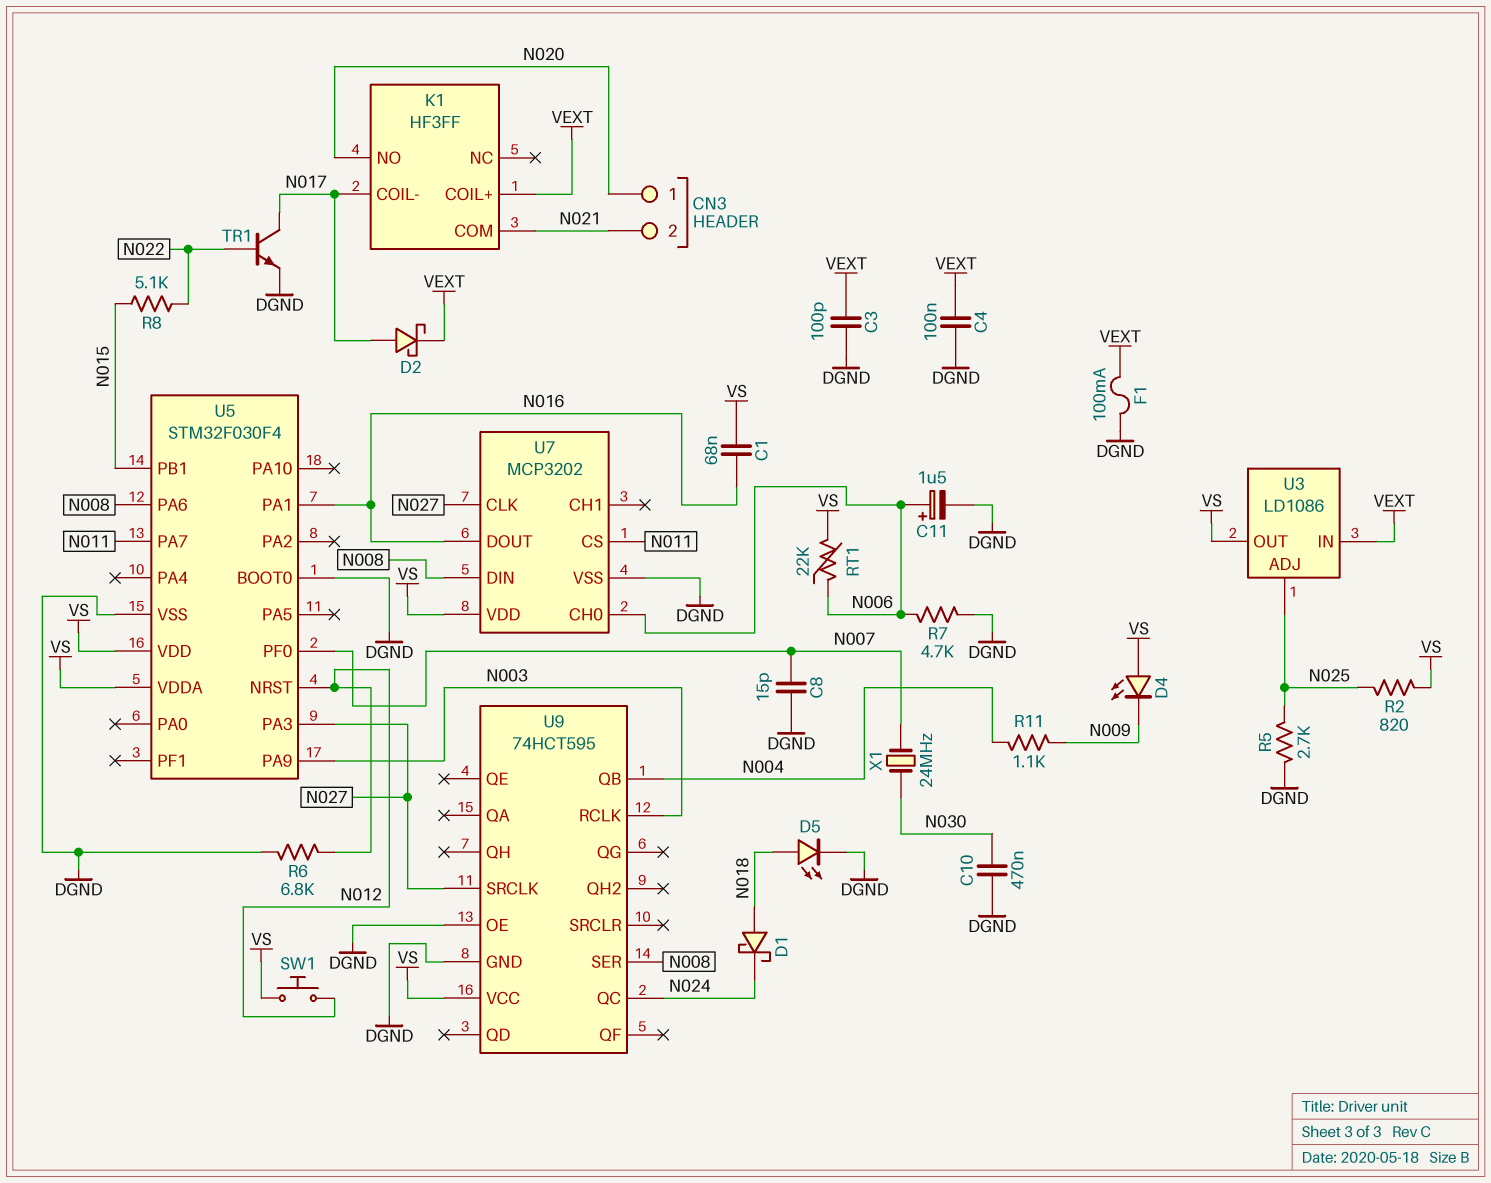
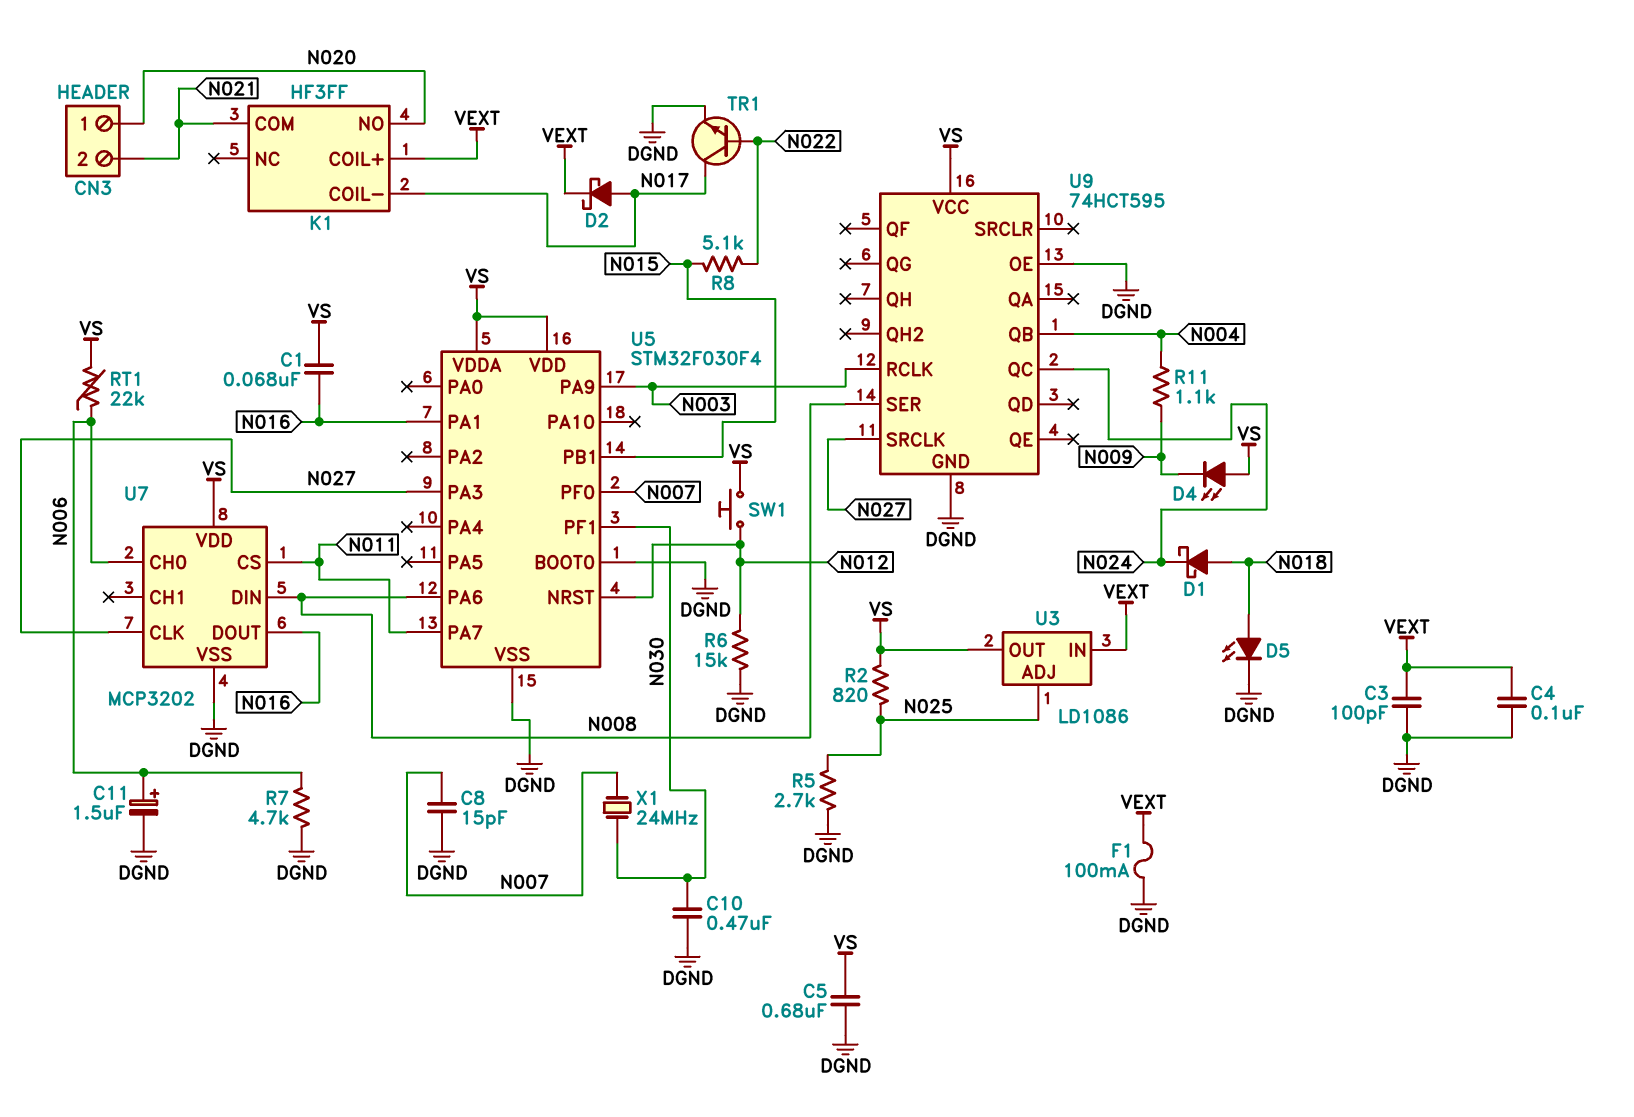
C5: none -> 680nF (DGND, VS)
R6: 6.8k (DGND, N012) -> 15k (DGND, N012)
U5 pin PF1: none -> N030

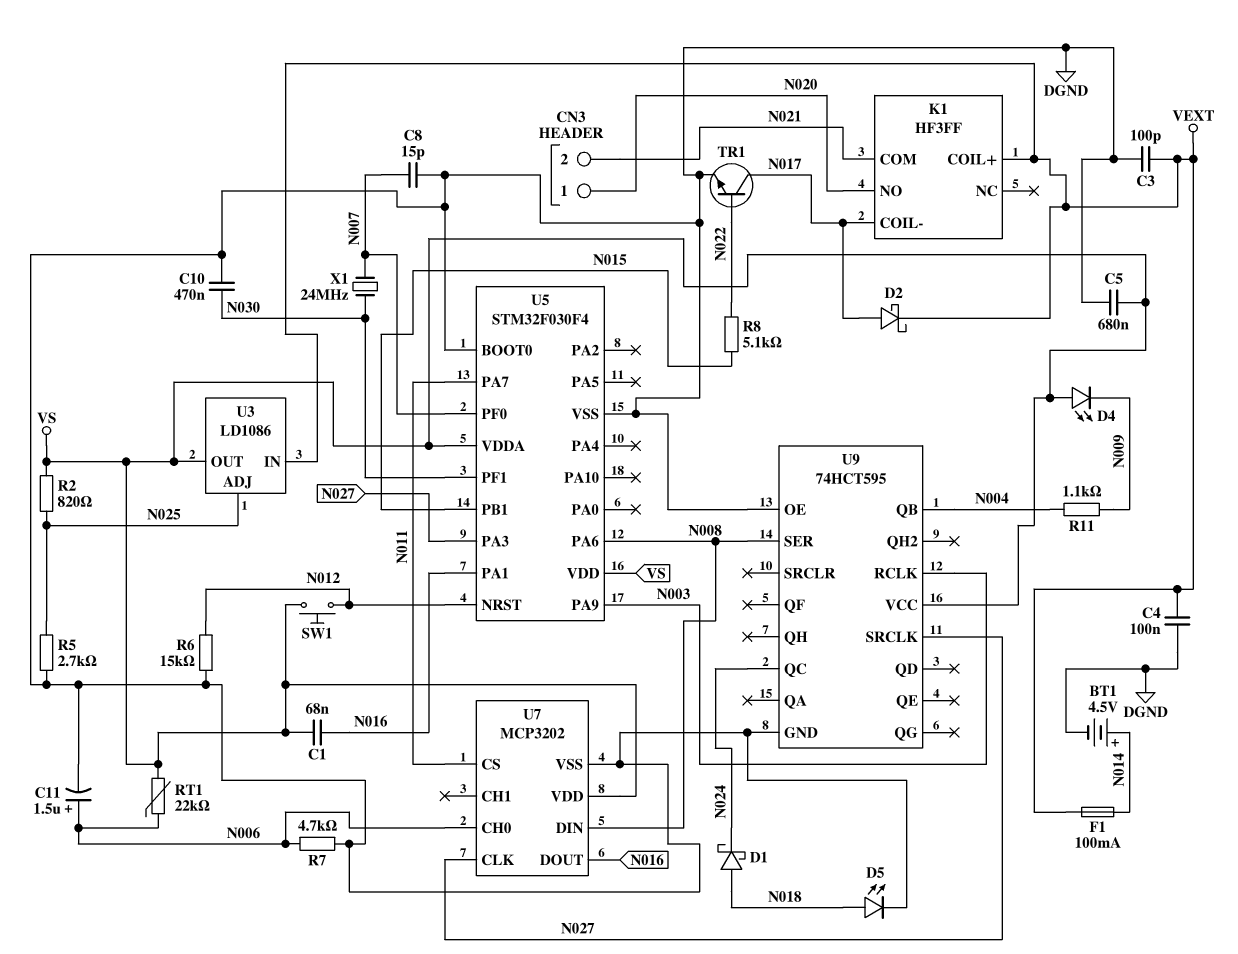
BT1: none -> 4.5V (plus N014, minus DGND)
F1: 100mA (DGND, VEXT) -> 100mA (N014, VEXT)

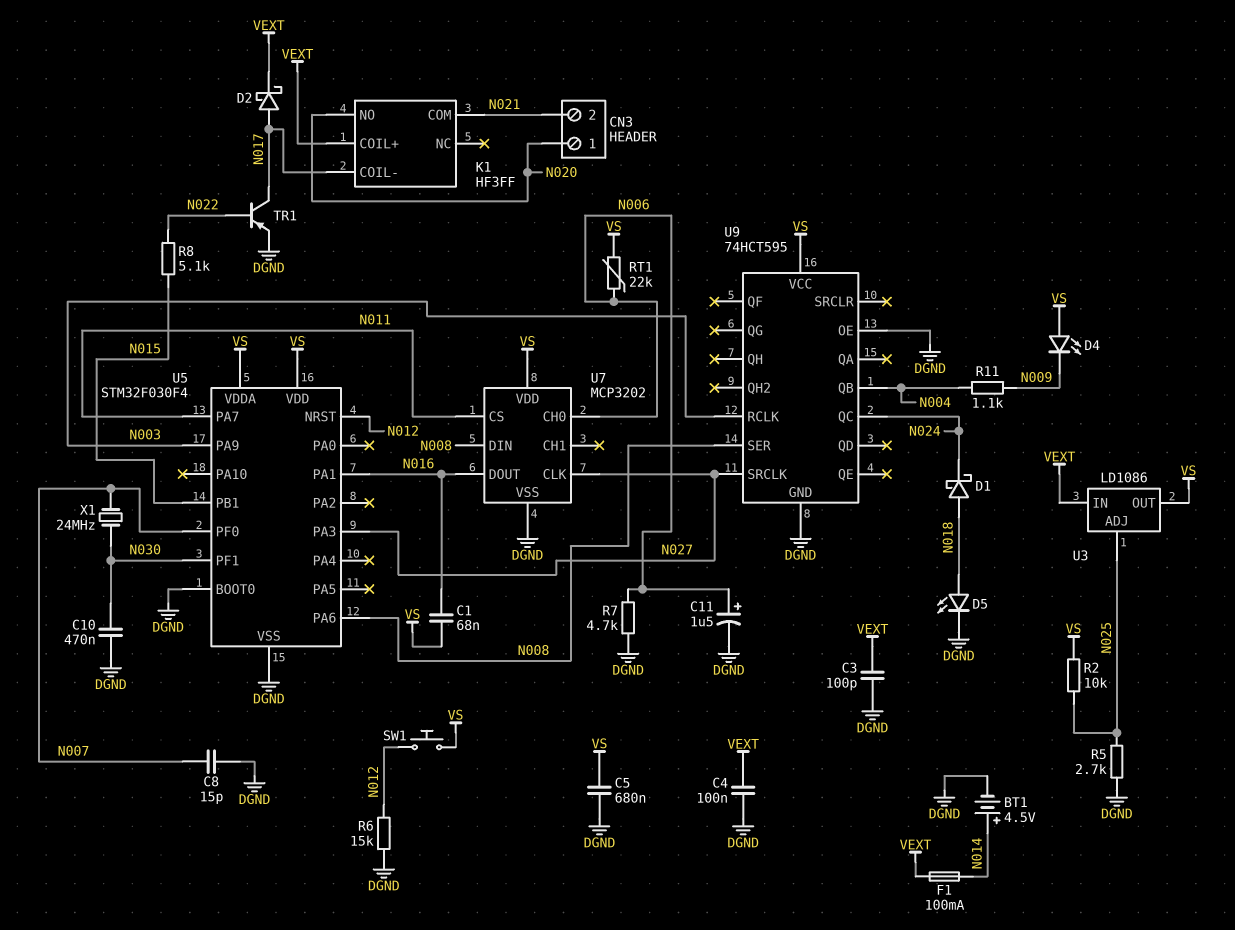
R2: 820 (N025, VS) -> 10k (N025, VS)
TR1: NPN (B N022, C N017, E DGND) -> PNP (B N022, C N017, E DGND)

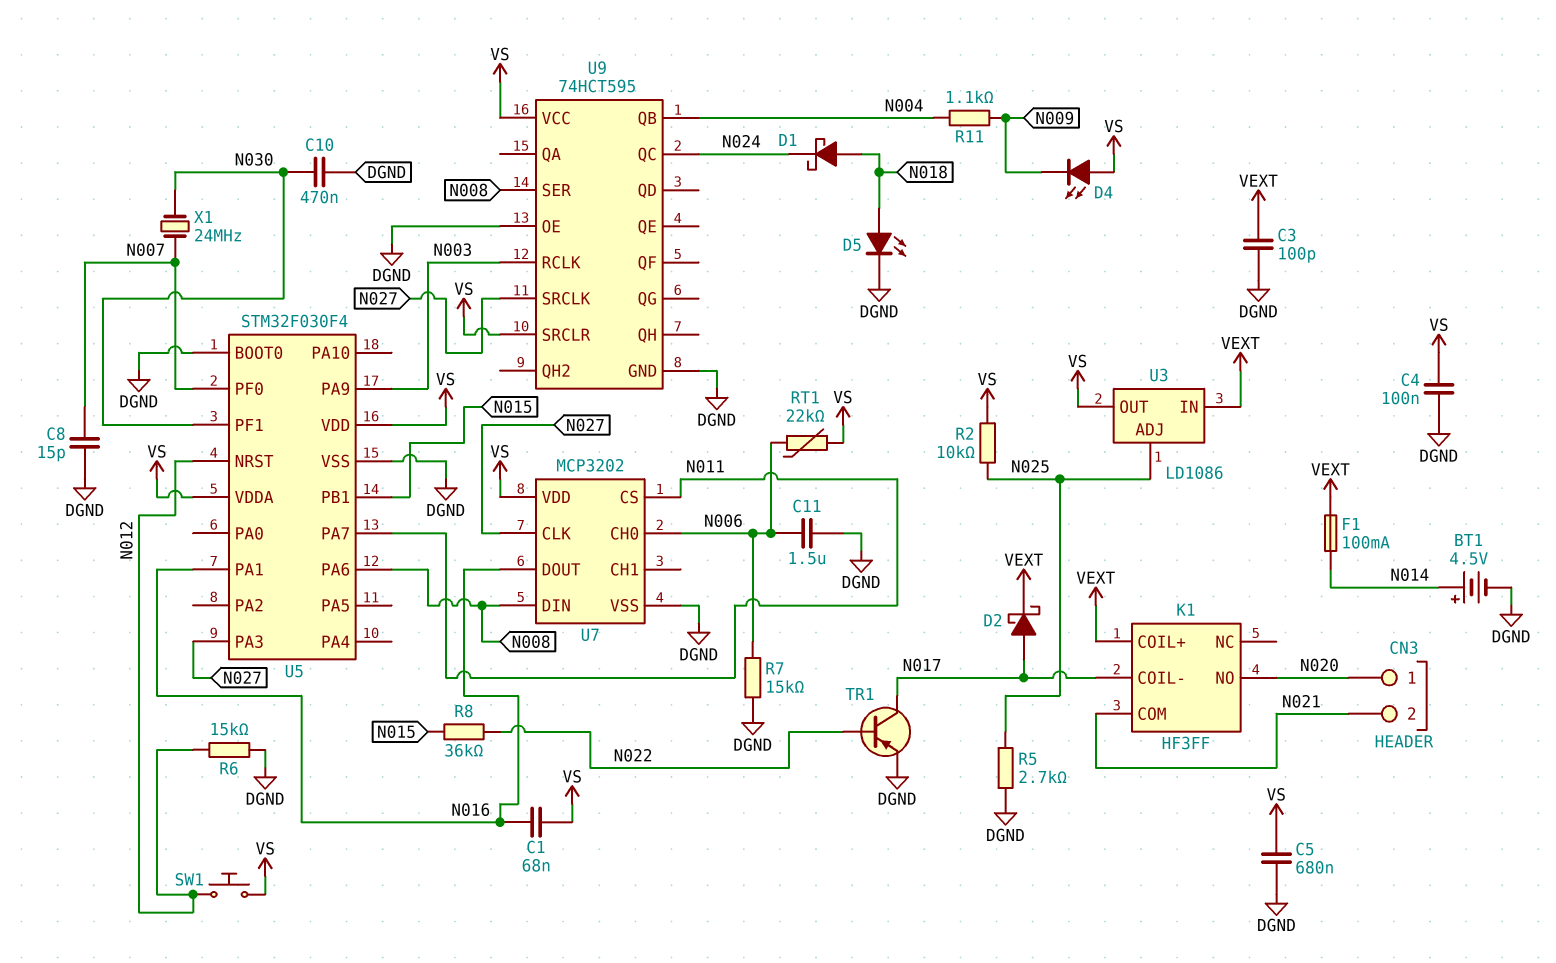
C4: 100nF (DGND, VEXT) -> 100nF (DGND, VS)
C11: 1.5uF (plus N006, minus DGND) -> 1.5uF (DGND, N006)
R7: 4.7k (DGND, N006) -> 15k (DGND, N006)
R8: 5.1k (N015, N022) -> 36k (N015, N022)
U9 pin SRCLR: none -> VS

